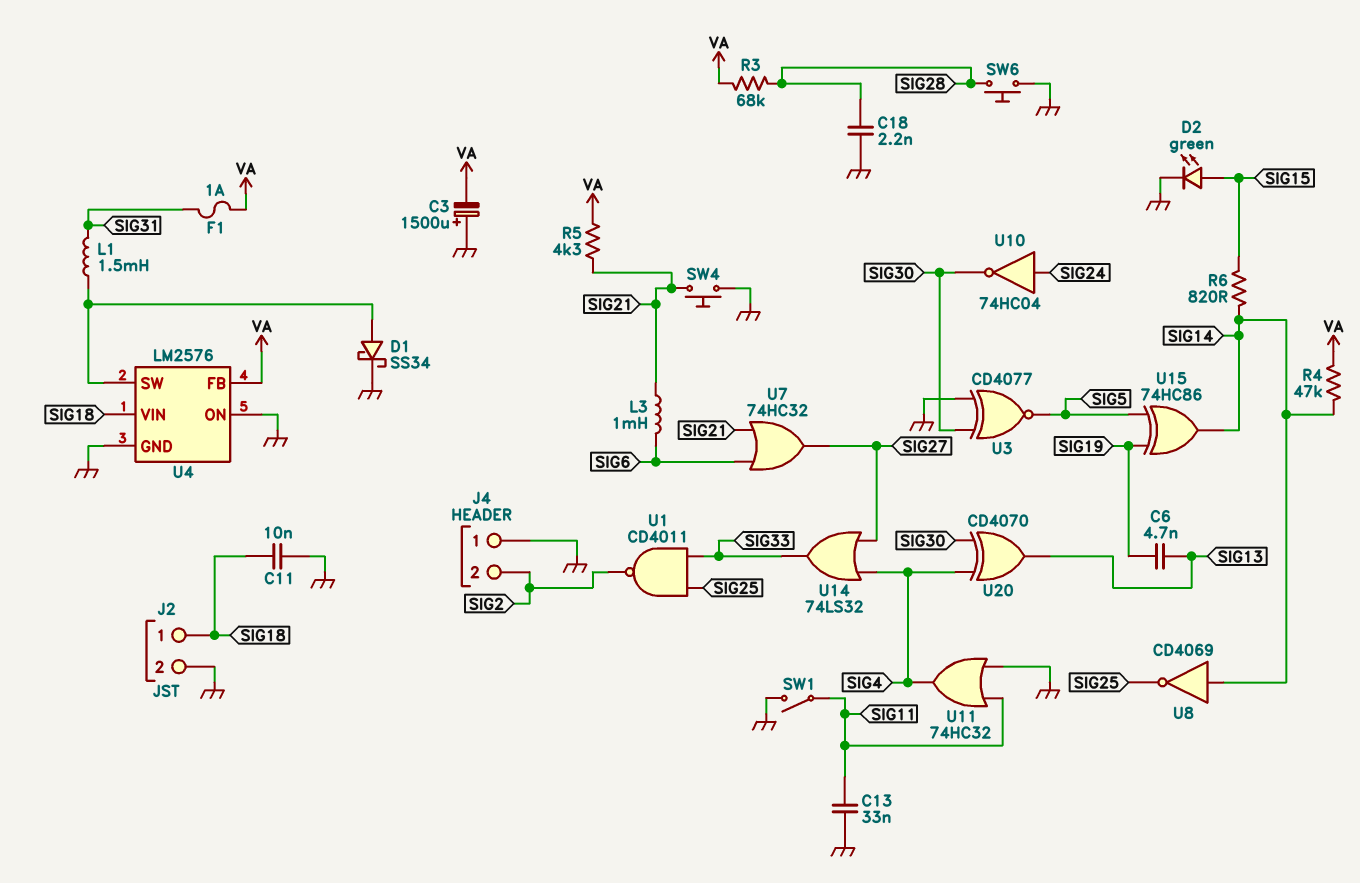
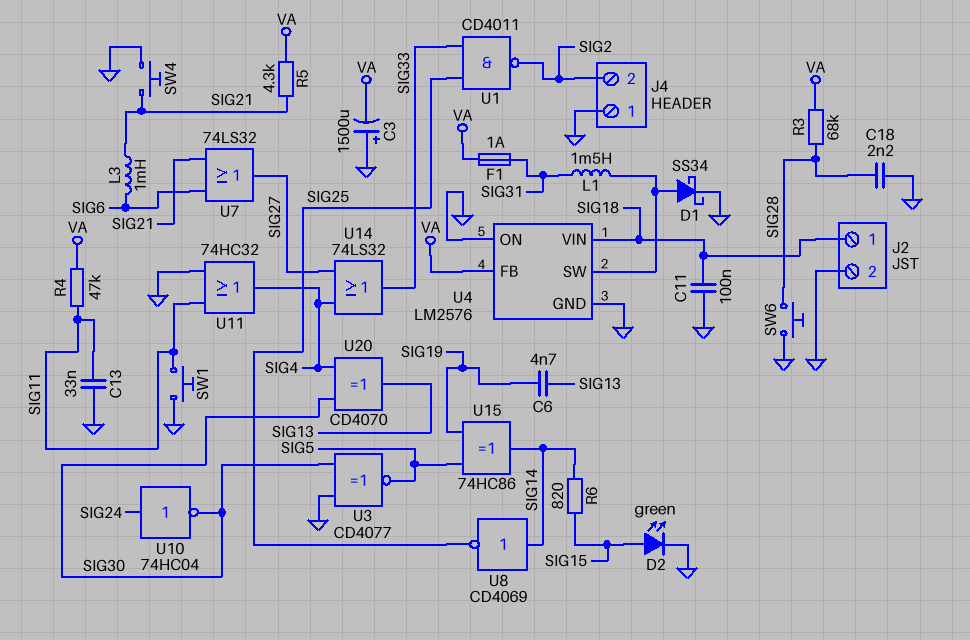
C11: 10nF (GND, SIG18) -> 100nF (GND, SIG18)
R4: 47k (SIG14, VA) -> 47k (SIG11, VA)
SW1: switch (GND, SIG11) -> button (GND, SIG11)
U7: OR 74HC32 (in SIG6, in SIG21, out SIG27) -> OR 74LS32 (in SIG6, in SIG21, out SIG27)

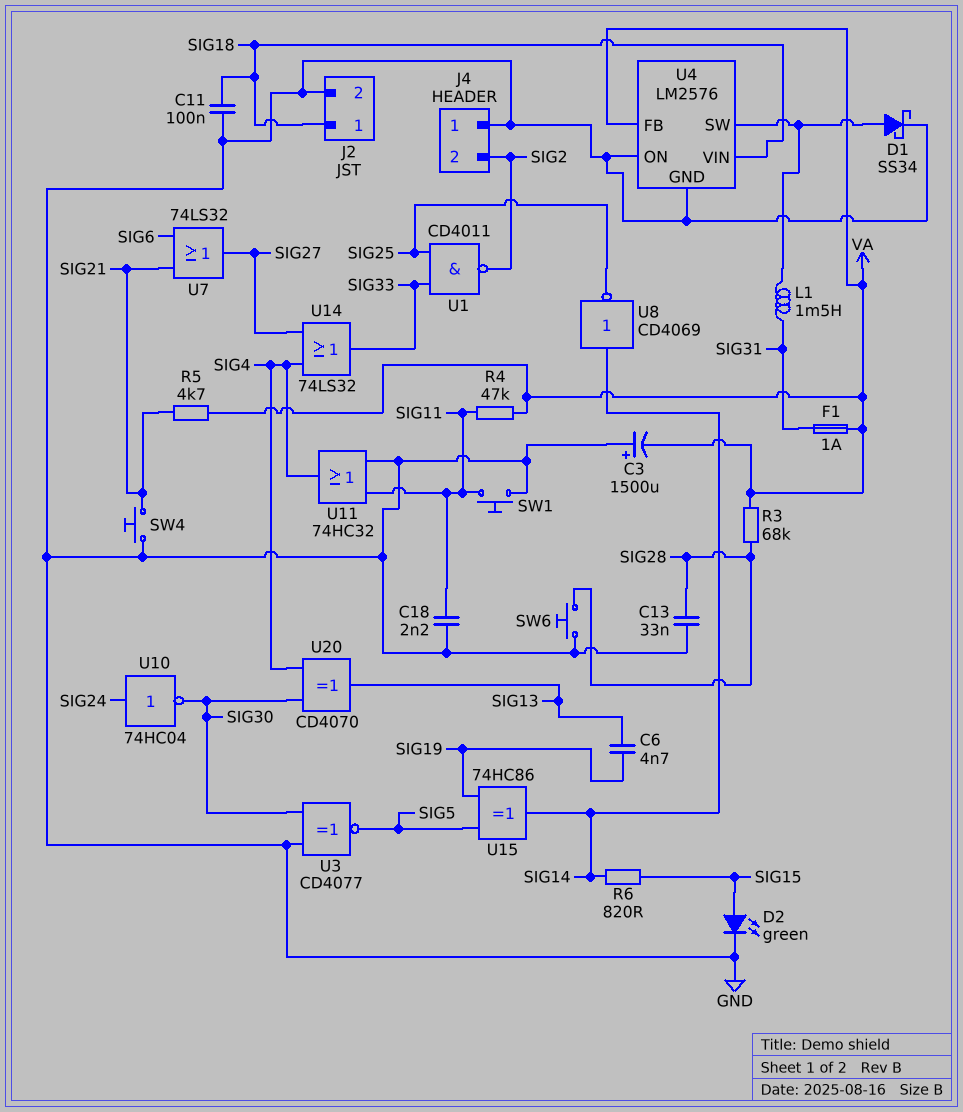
C13: 33nF (GND, SIG11) -> 33nF (GND, SIG28)
C18: 2.2nF (GND, SIG28) -> 2.2nF (GND, SIG11)
L3: 1mH (SIG6, SIG21) -> none
R5: 4.3k (SIG21, VA) -> 4.7k (SIG21, VA)

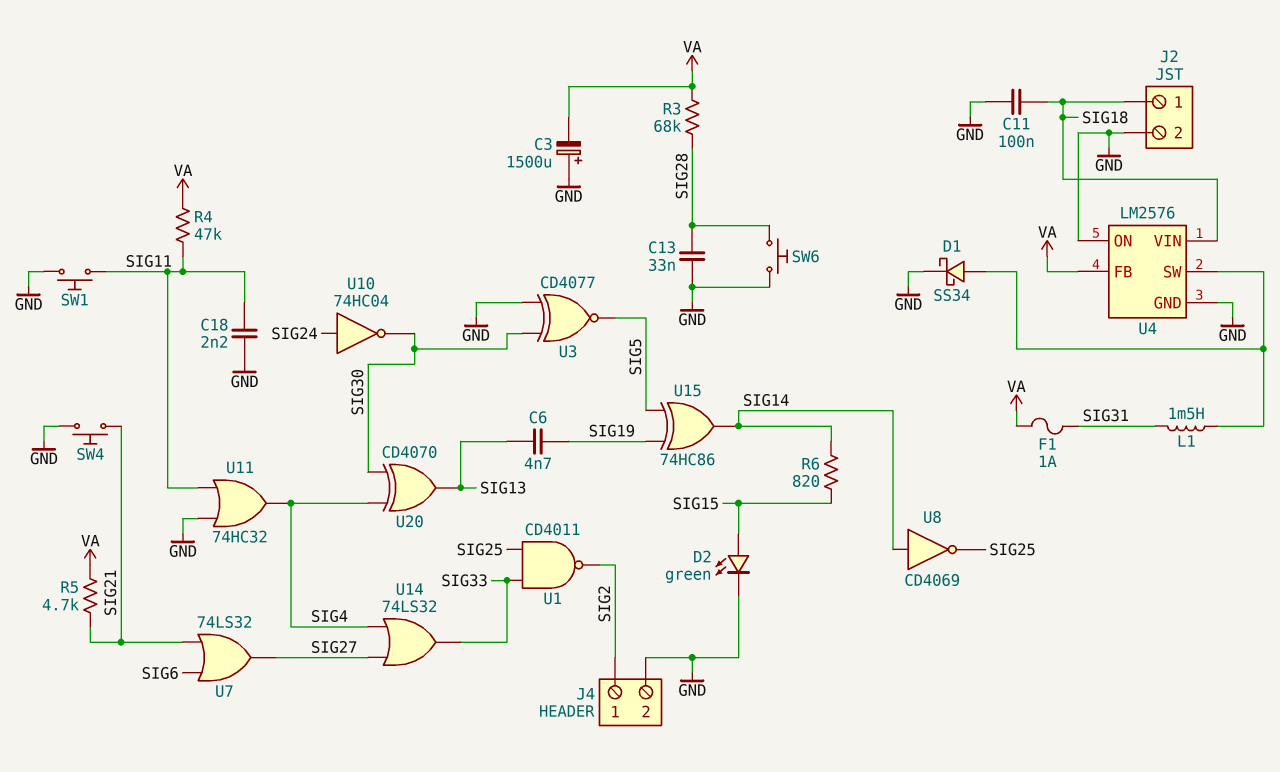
J4 pin 1: GND -> SIG2
J4 pin 2: SIG2 -> GND

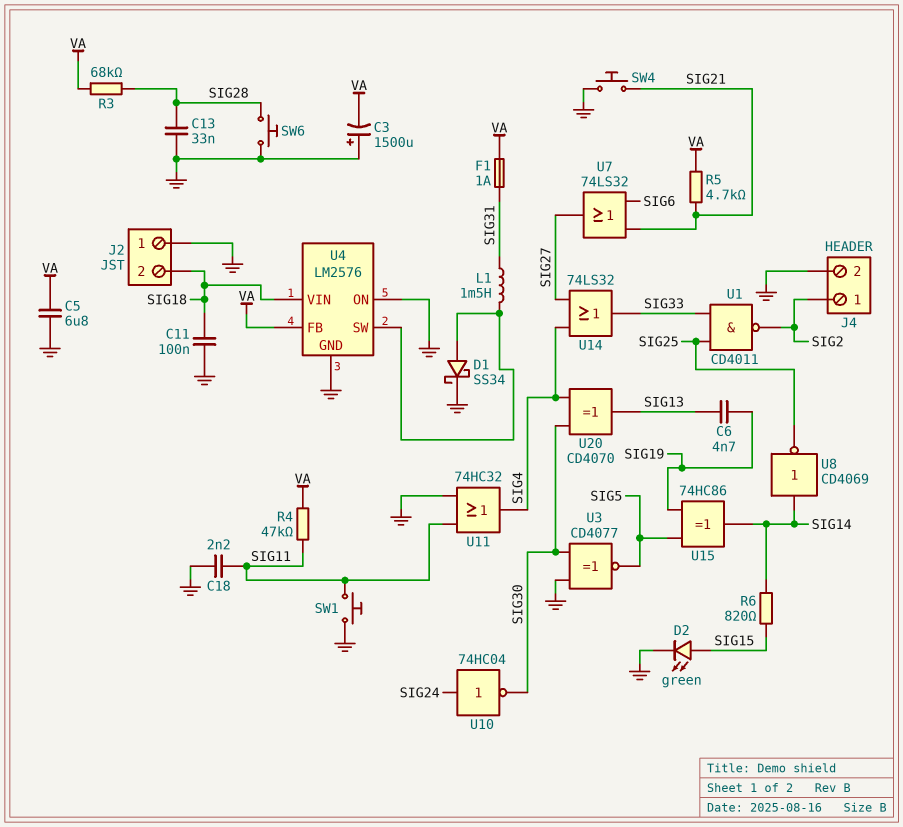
C5: none -> 6.8uF (GND, VA)
J2 pin 1: SIG18 -> GND
J2 pin 2: GND -> SIG18

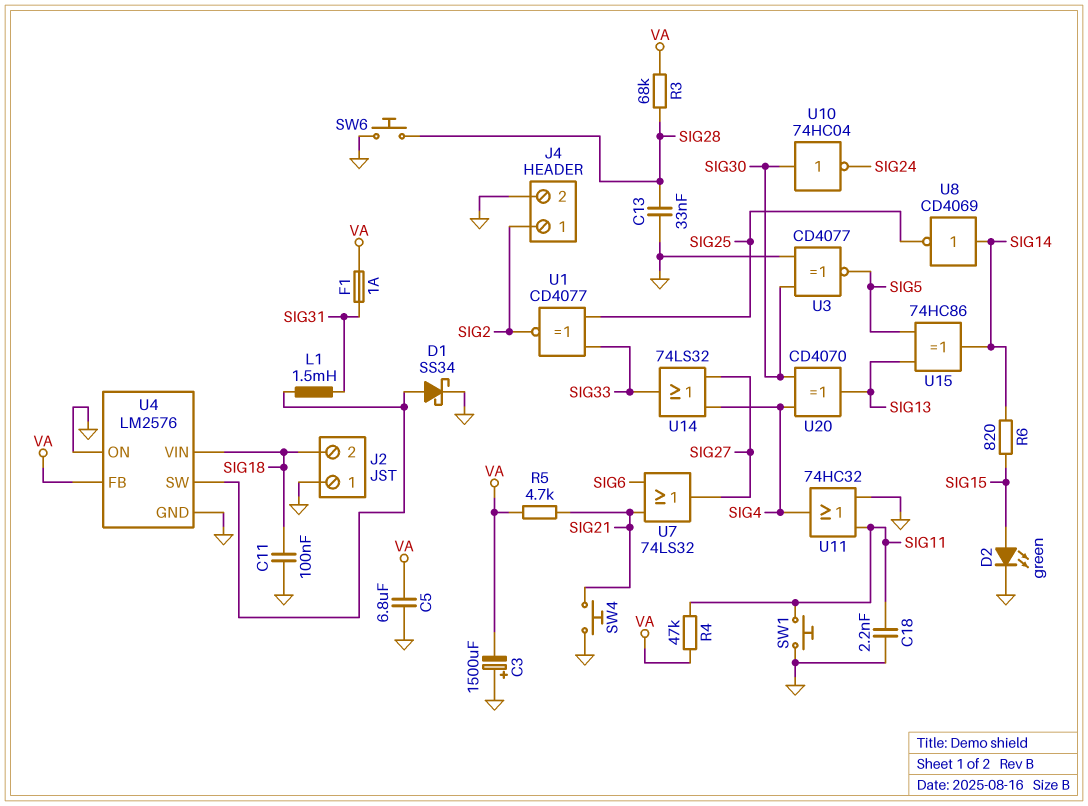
C6: 4.7nF (SIG13, SIG19) -> none
U1: NAND CD4011 (in SIG25, in SIG33, out SIG2) -> XNOR CD4077 (in SIG25, in SIG33, out SIG2)
U10: NOT 74HC04 (in SIG24, out SIG30) -> NOT 74HC04 (in SIG30, out SIG24)
U15: XOR 74HC86 (in SIG5, in SIG19, out SIG14) -> XOR 74HC86 (in SIG5, in SIG13, out SIG14)

